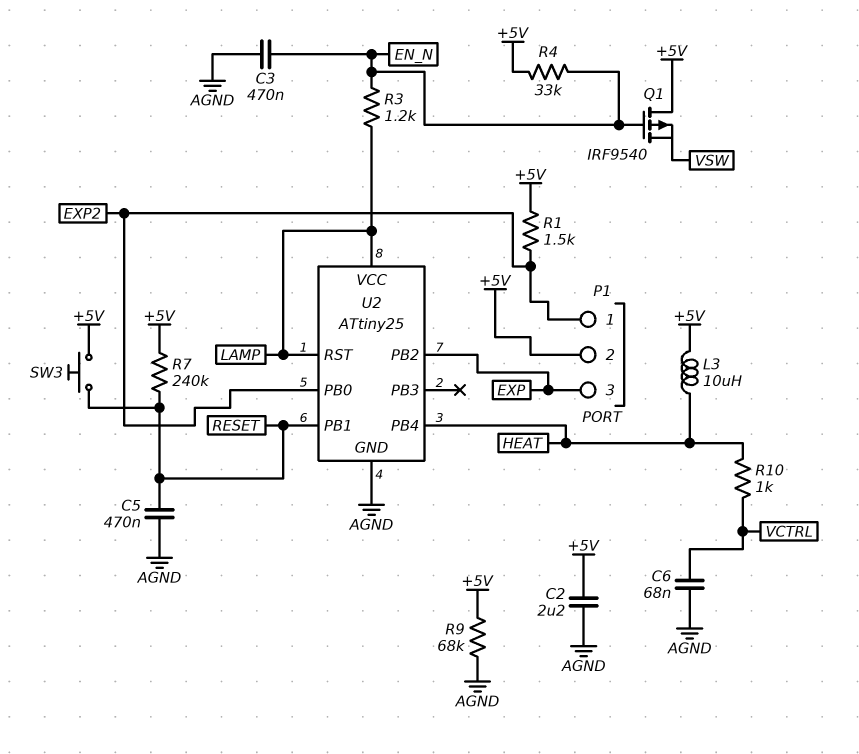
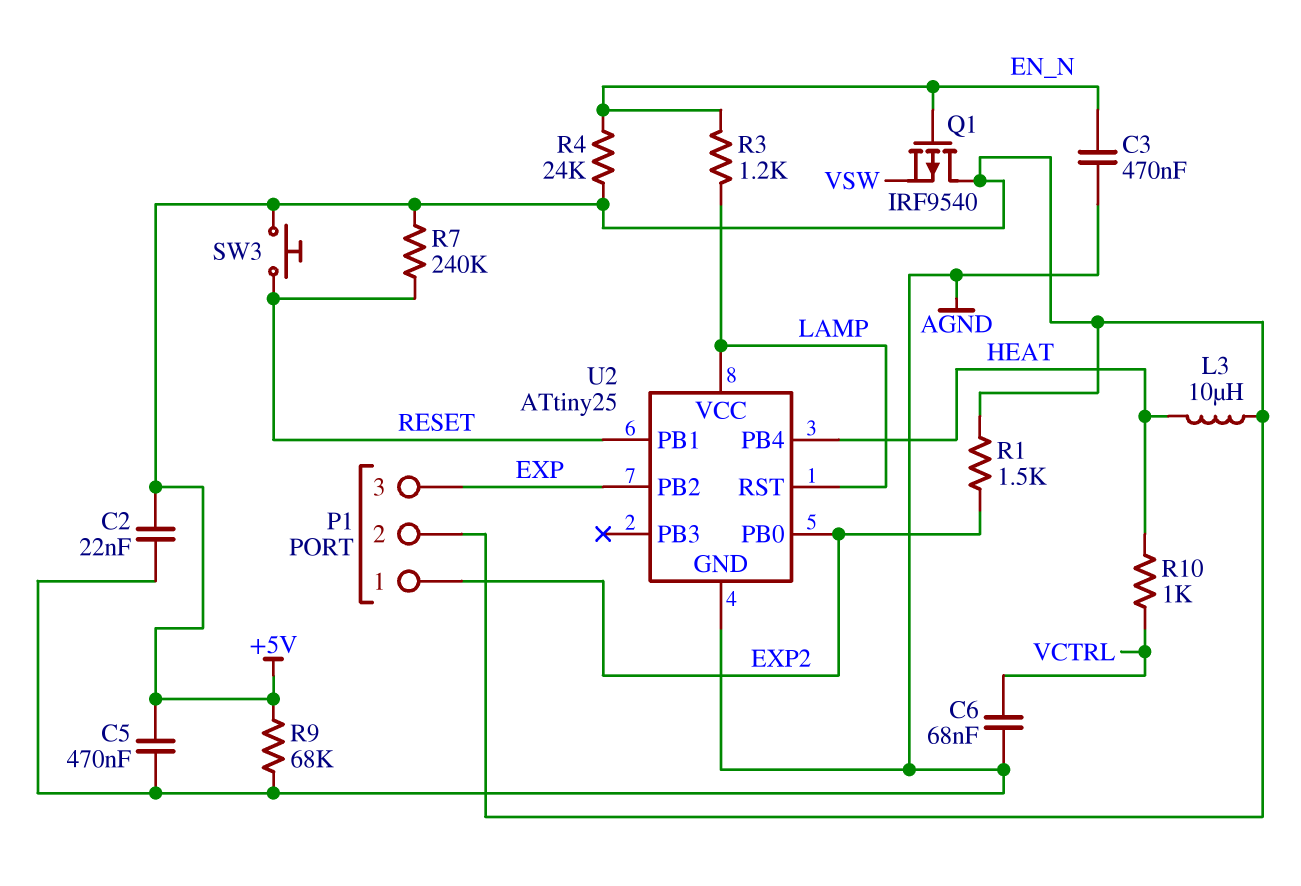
C2: 2.2uF (+5V, AGND) -> 22nF (+5V, AGND)
C5: 470nF (AGND, RESET) -> 470nF (+5V, AGND)
R4: 33k (+5V, EN_N) -> 24k (+5V, EN_N)

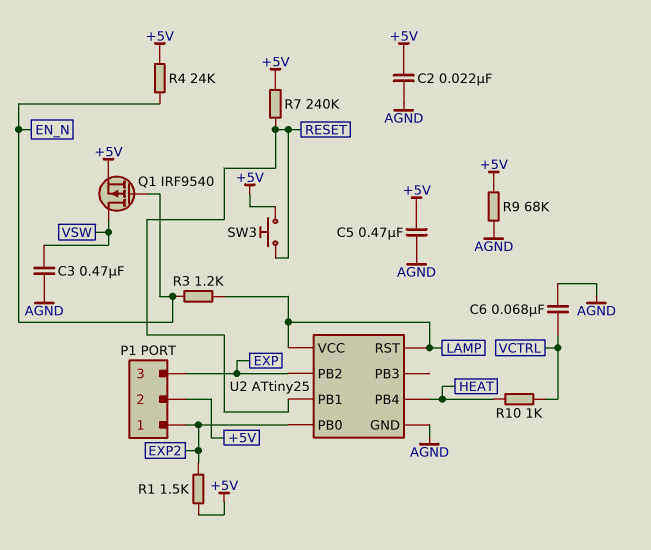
C3: 470nF (AGND, EN_N) -> 470nF (AGND, VSW)
L3: 10uH (+5V, HEAT) -> none
Q1: PMOS IRF9540 (G EN_N, D +5V, S VSW) -> PMOS IRF9540 (G EN_N, D VSW, S +5V)

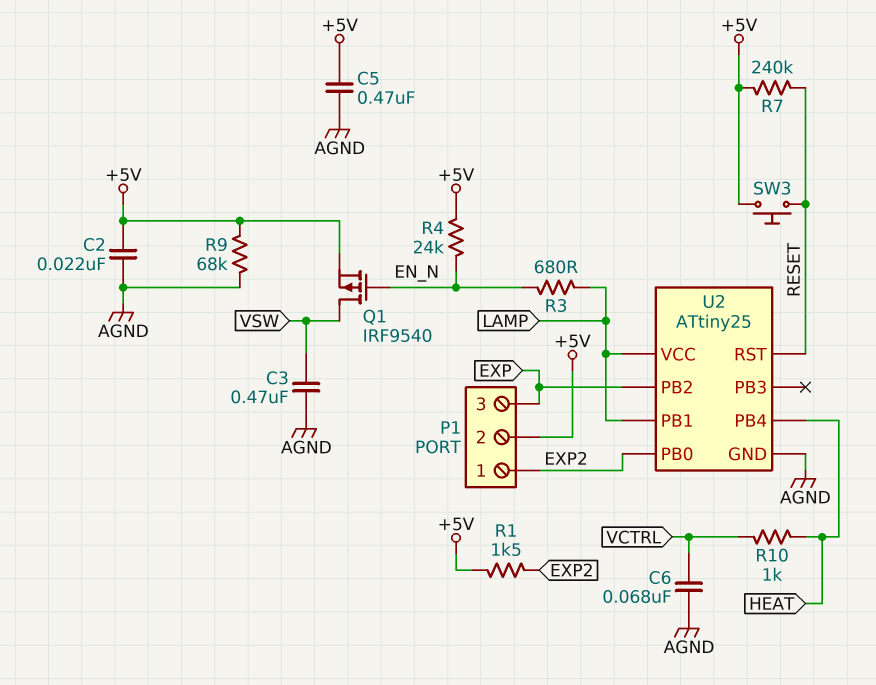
R3: 1.2k (EN_N, LAMP) -> 680 (EN_N, LAMP)
U2 pin PB1: RESET -> LAMP
U2 pin RST: LAMP -> RESET

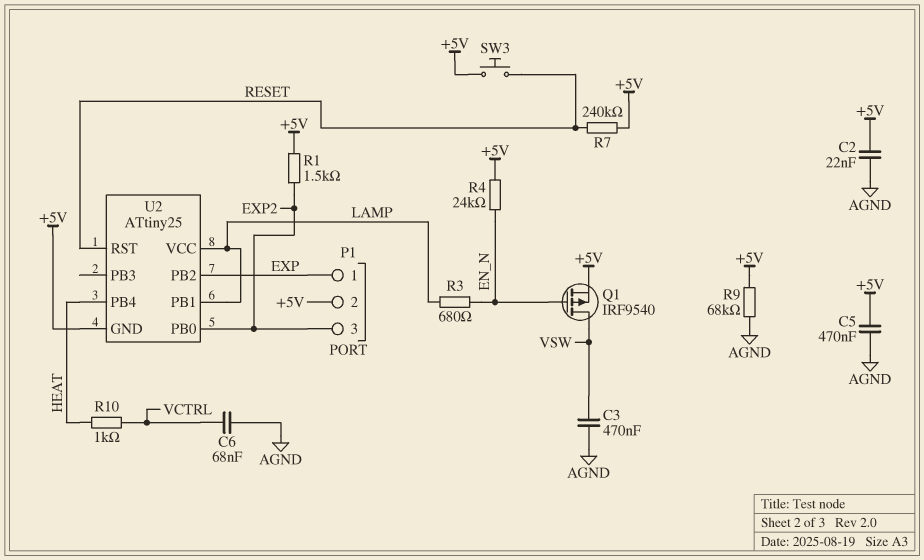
P1 pin 1: EXP2 -> EXP
P1 pin 3: EXP -> EXP2
U2 pin GND: AGND -> +5V

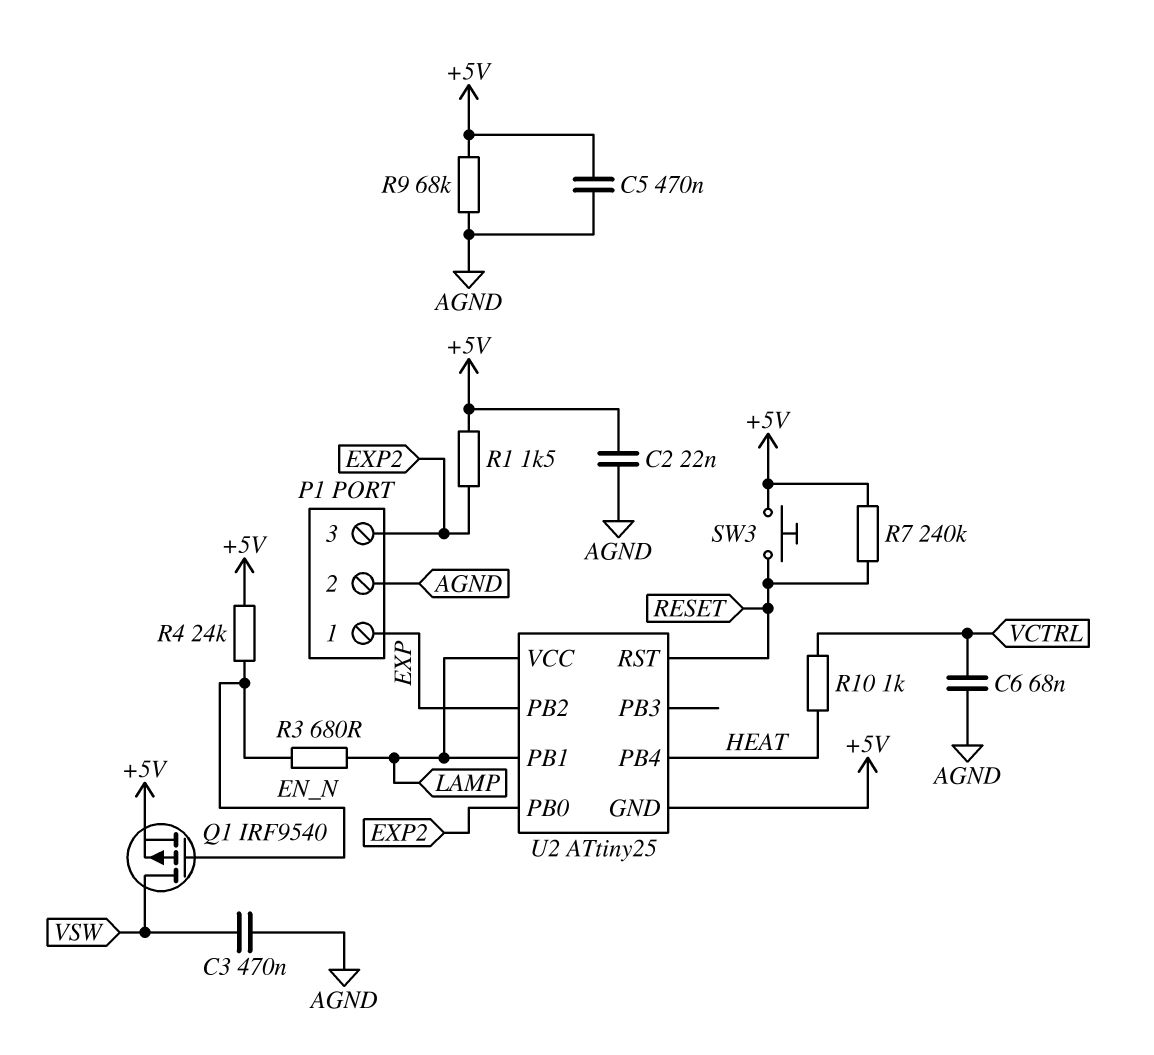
P1 pin 2: +5V -> AGND

